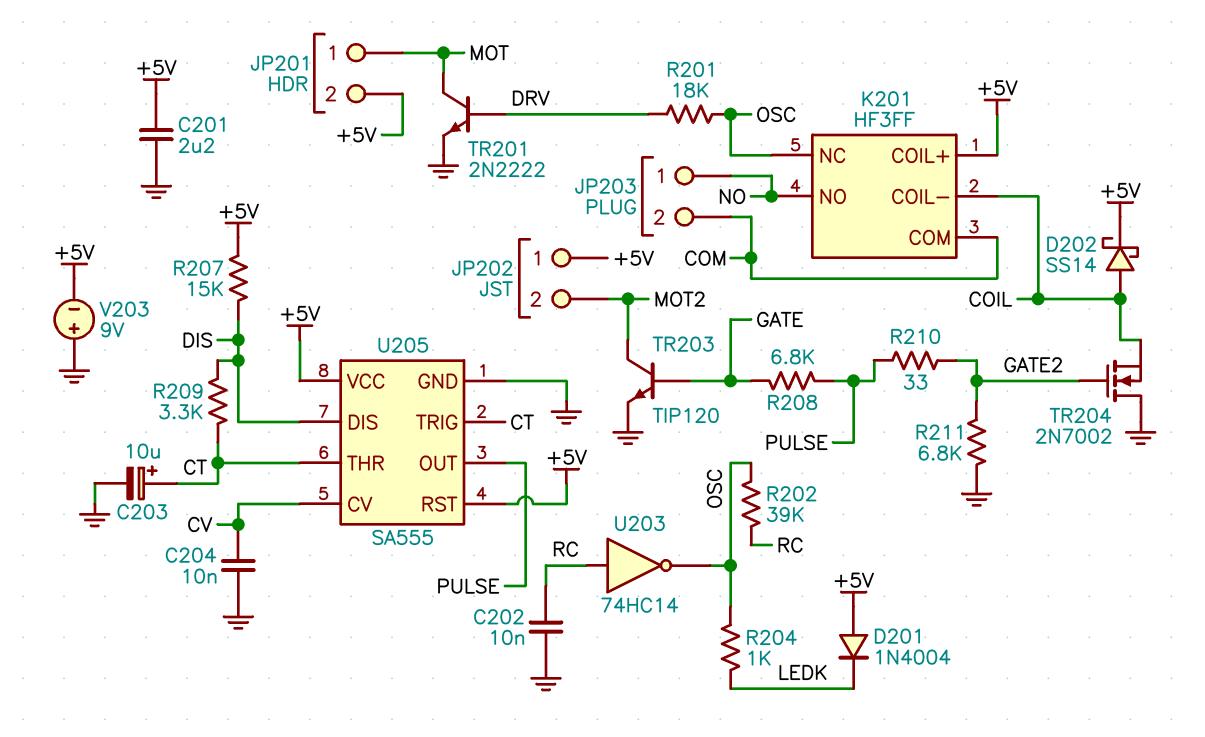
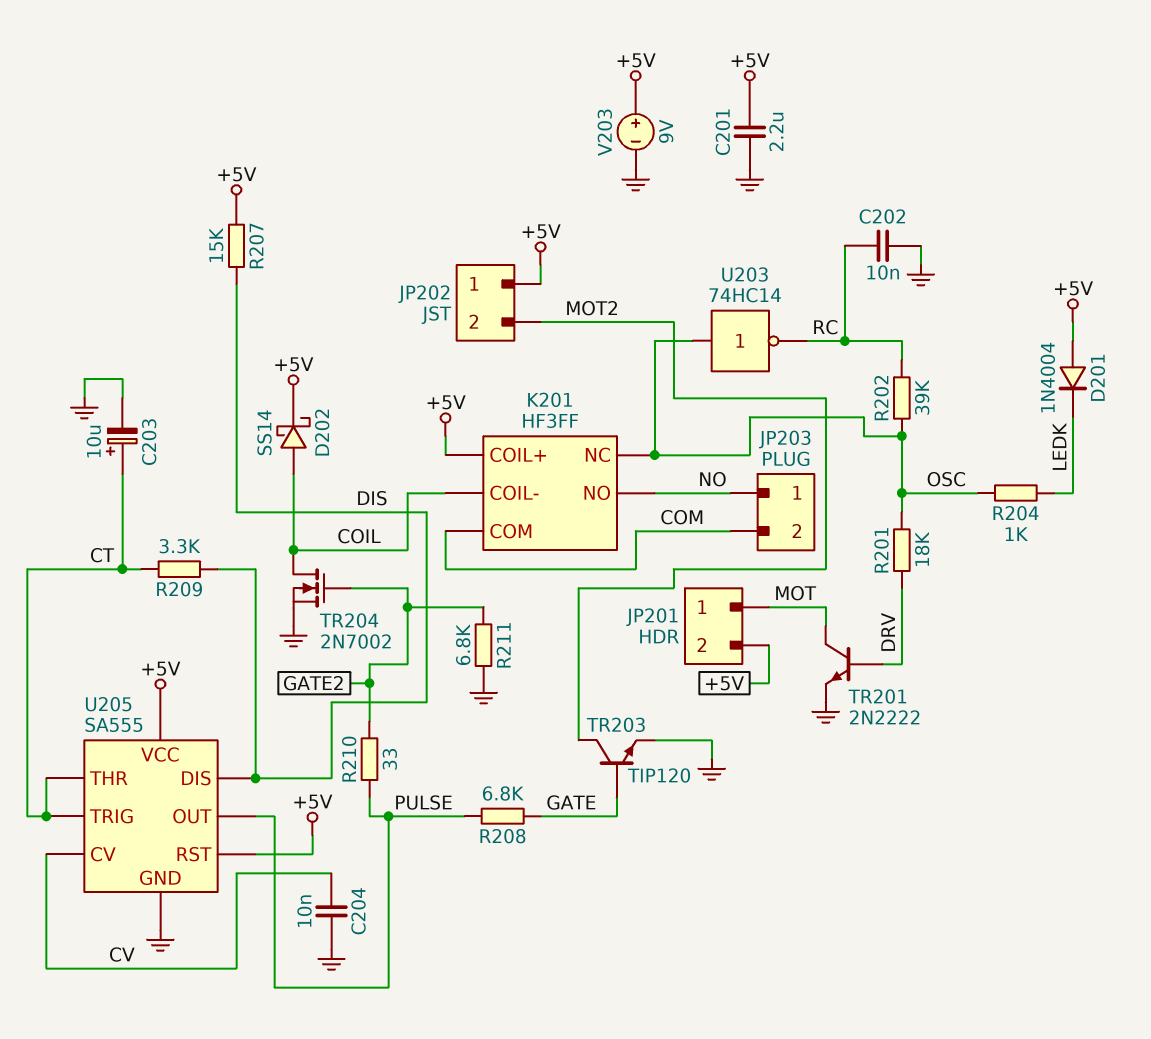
TR204: NMOS 2N7002 (G GATE2, D GND, S COIL) -> NMOS 2N7002 (G GATE2, D COIL, S GND)
U203: NOT 74HC14 (in RC, out OSC) -> NOT 74HC14 (in OSC, out RC)
V203: 9V (plus GND, minus +5V) -> 9V (plus +5V, minus GND)

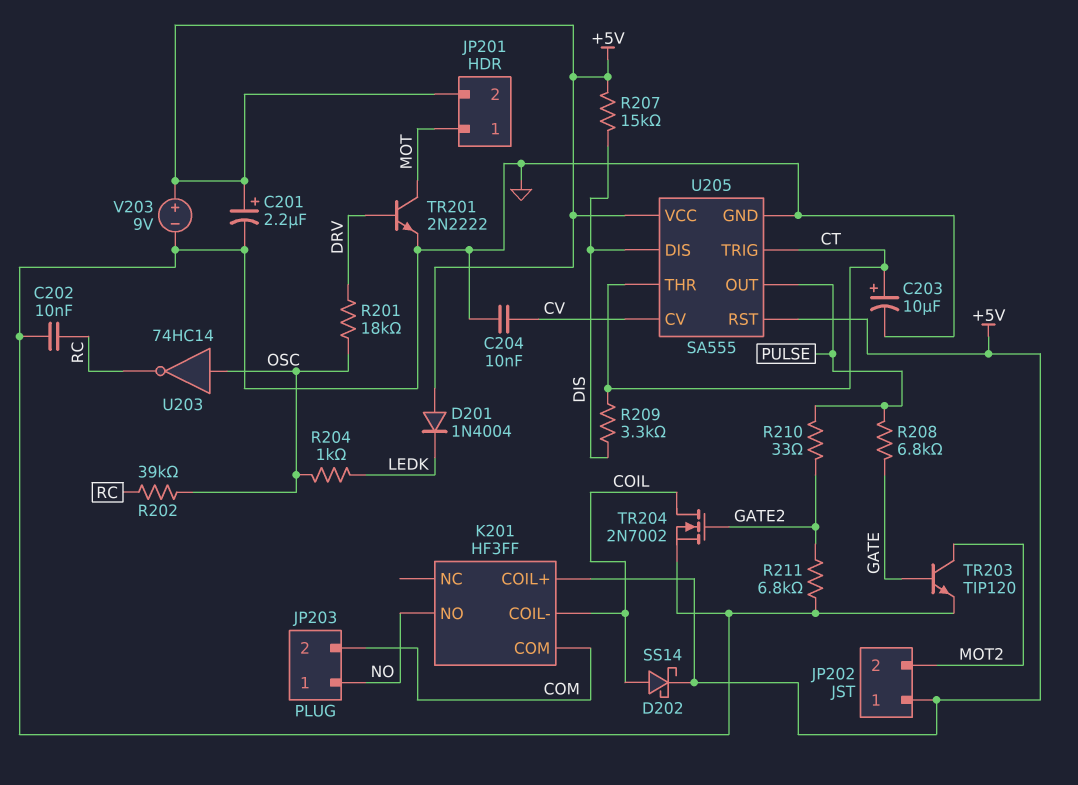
C201: 2.2uF (+5V, GND) -> 2.2uF (plus +5V, minus GND)
K201 pin NC: OSC -> none

